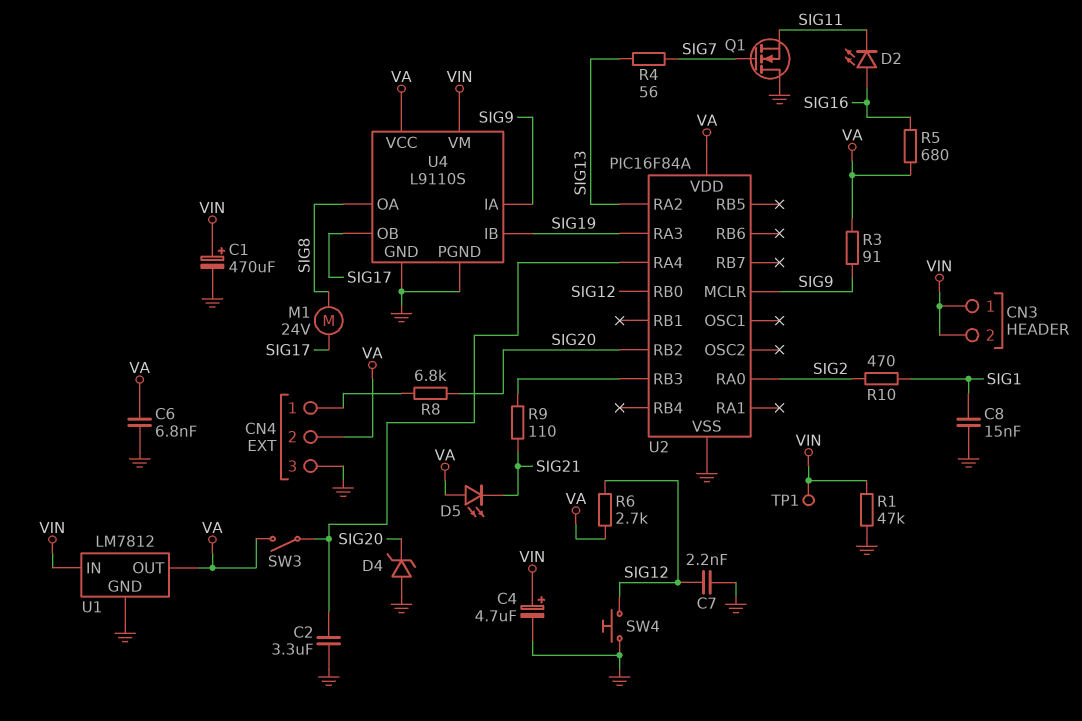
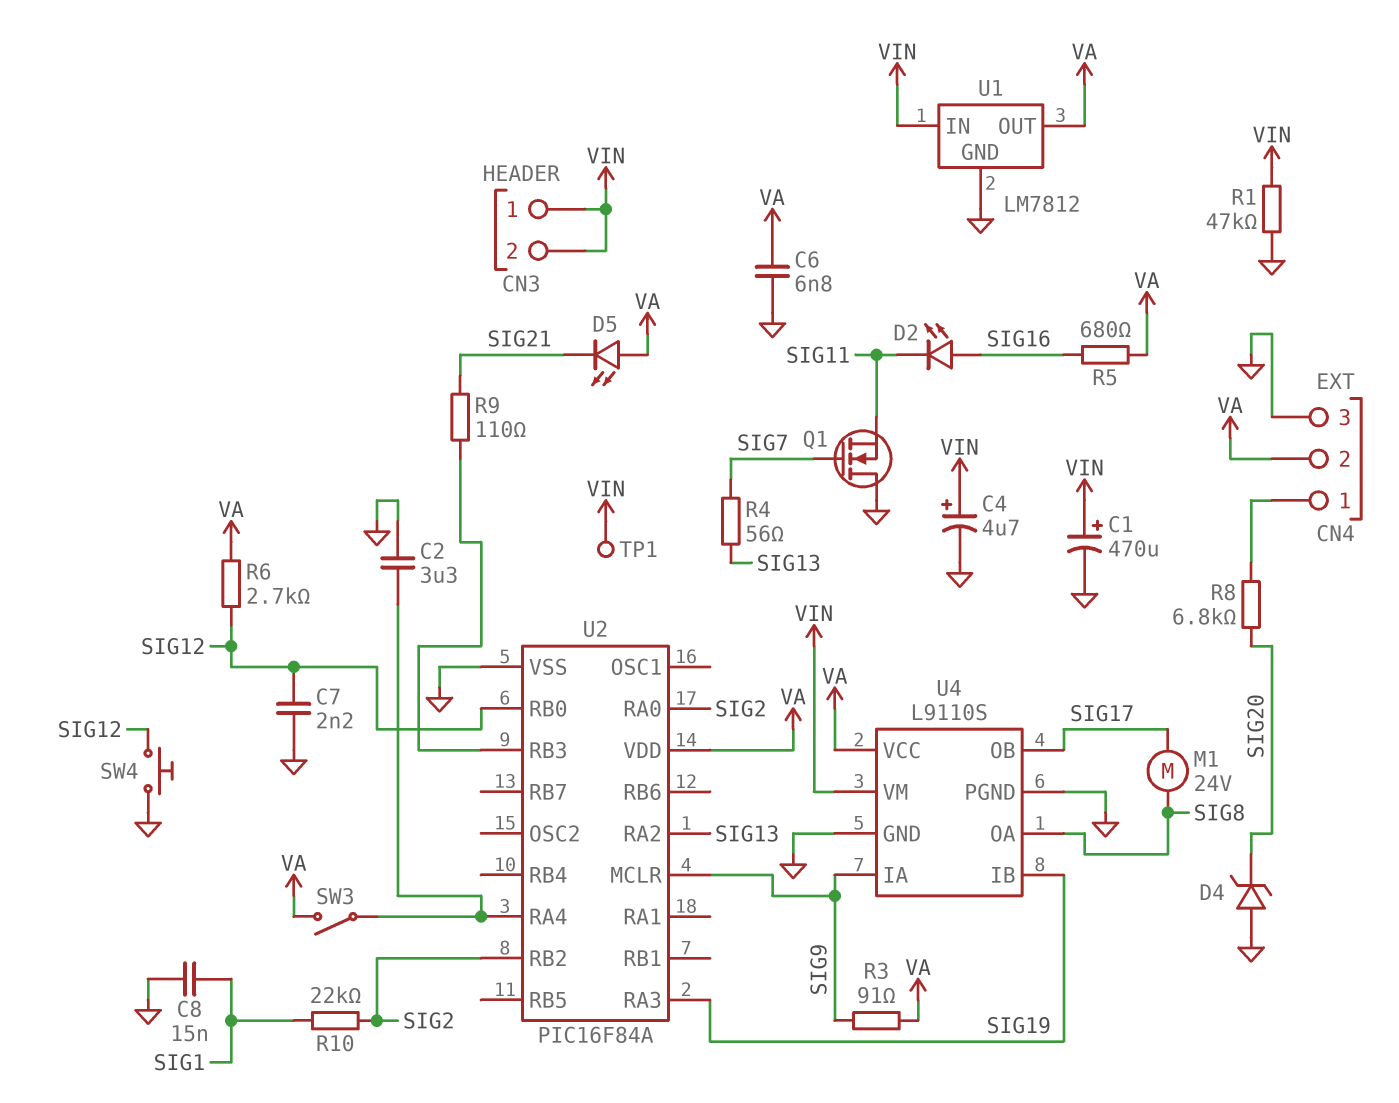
R10: 470 (SIG1, SIG2) -> 22k (SIG1, SIG2)
U2 pin RB2: SIG20 -> SIG2

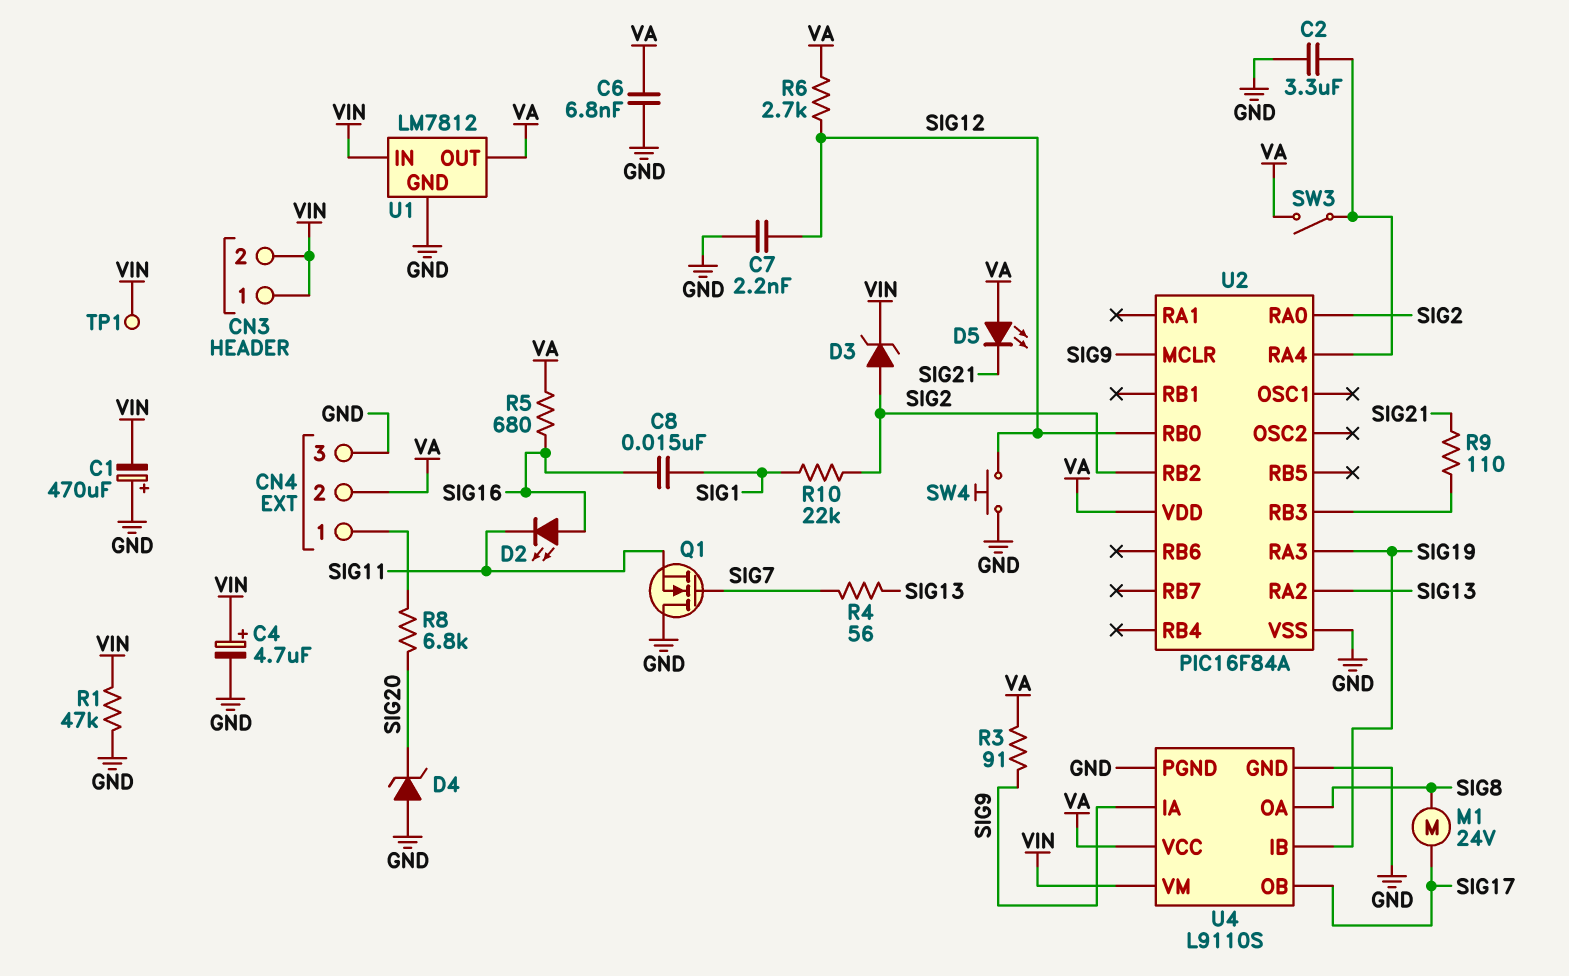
C1: 470uF (plus VIN, minus GND) -> 470uF (plus GND, minus VIN)
C8: 15nF (GND, SIG1) -> 15nF (SIG1, SIG16)
D3: none -> zener (A SIG2, K VIN)

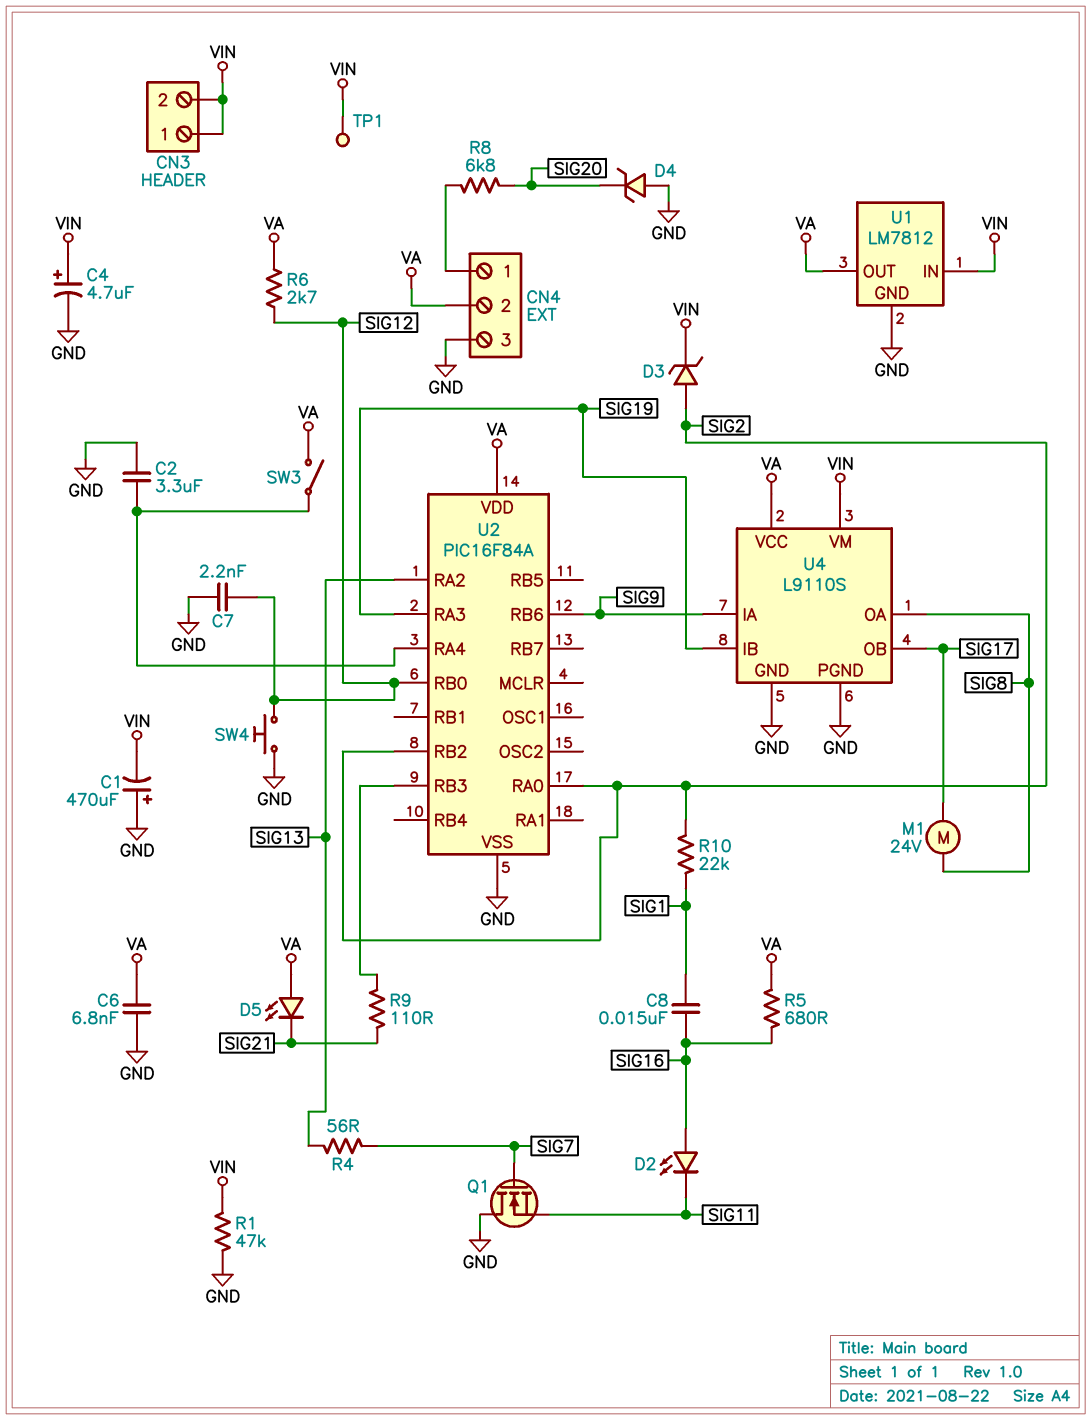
R3: 91 (SIG9, VA) -> none
U2 pin MCLR: SIG9 -> none
U2 pin RB6: none -> SIG9

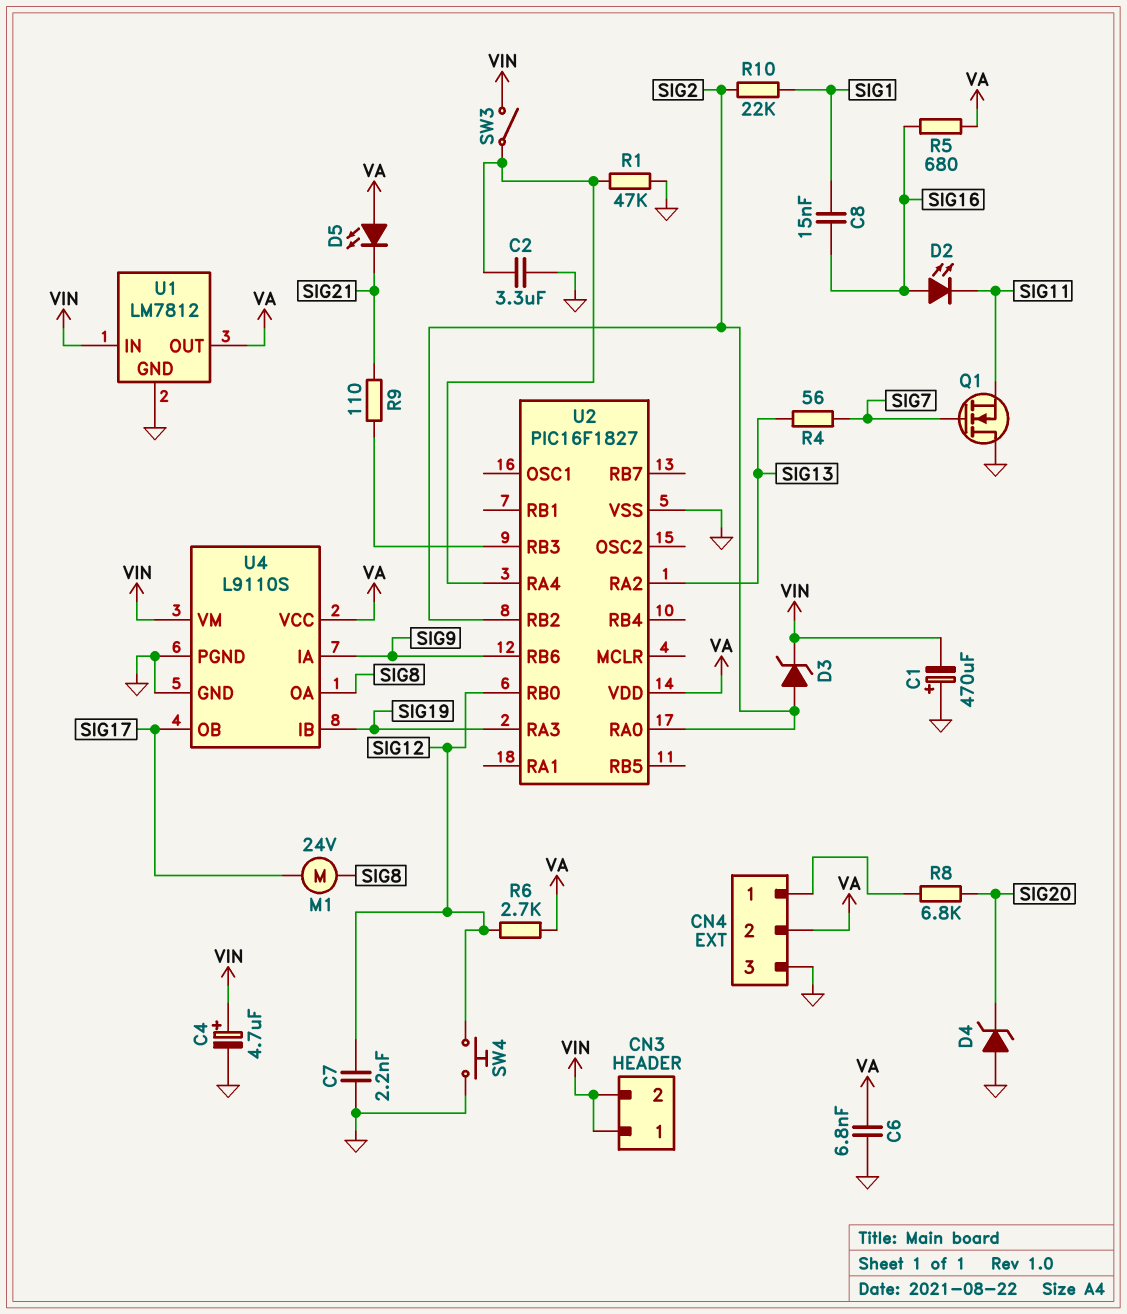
R1: 47k (GND, VIN) -> 47k (GND, U2/RA4)
SW3: switch (U2/RA4, VA) -> switch (U2/RA4, VIN)
TP1: test point (VIN) -> none
U2: PIC16F84A -> PIC16F1827

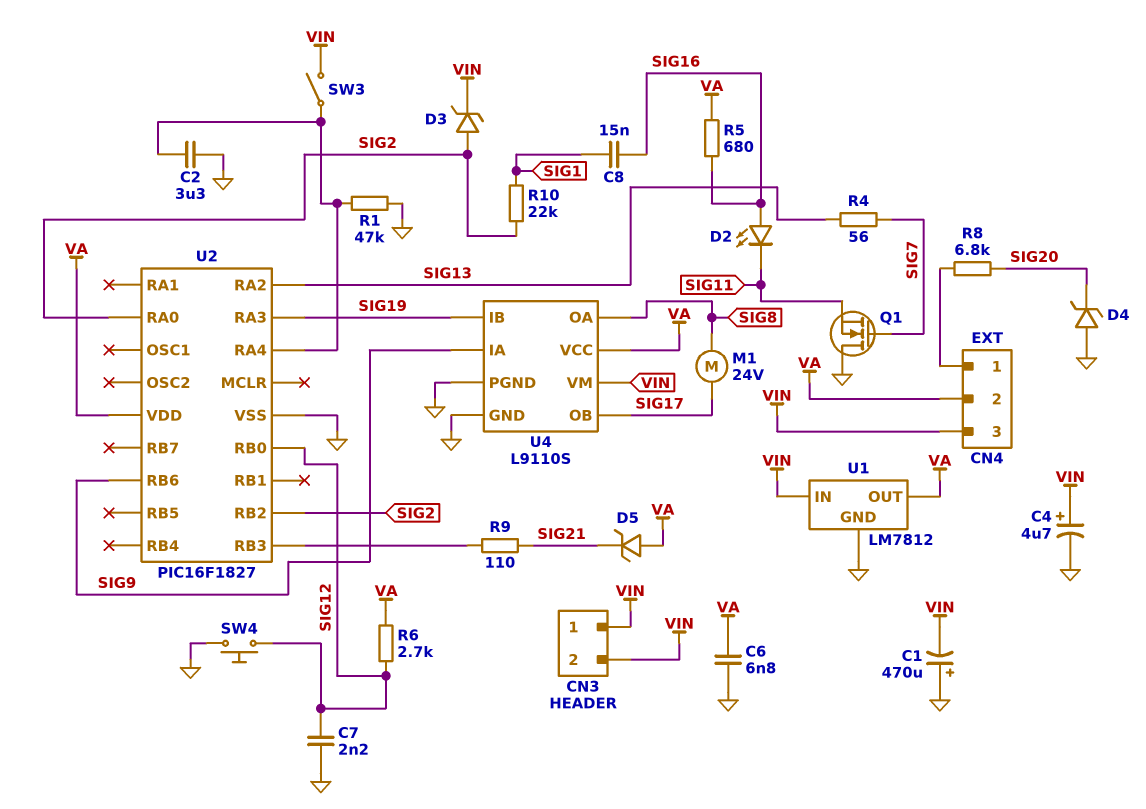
CN4 pin 3: GND -> VIN
D5: LED (A VA, K SIG21) -> zener (A VA, K SIG21)

